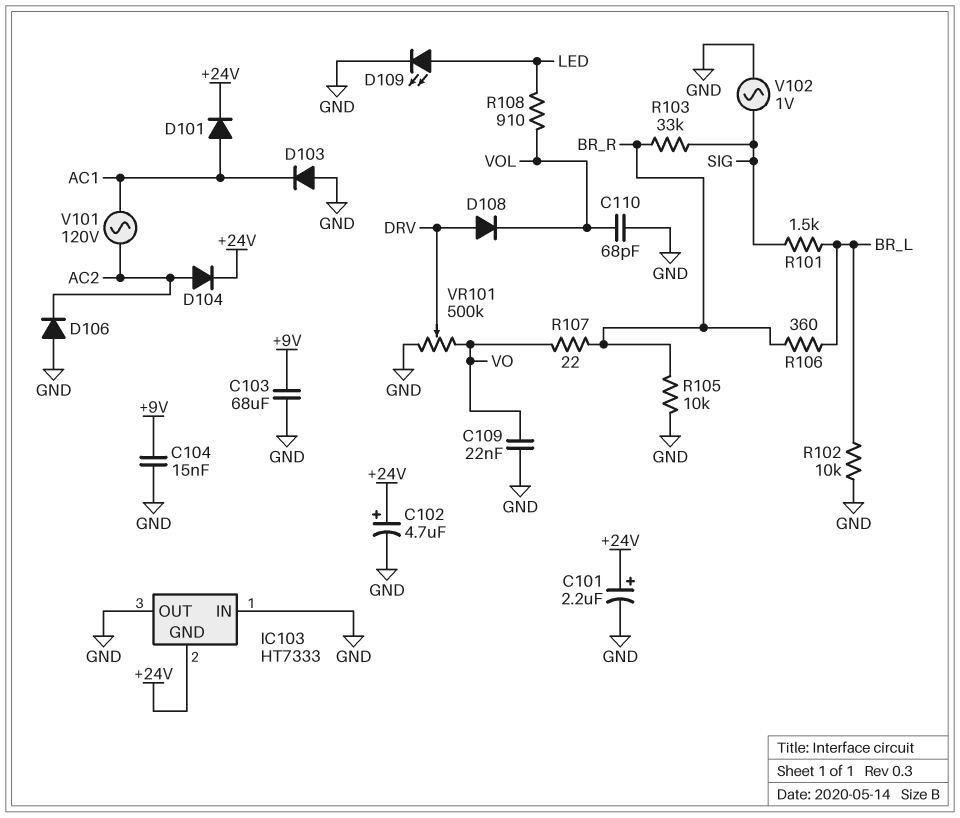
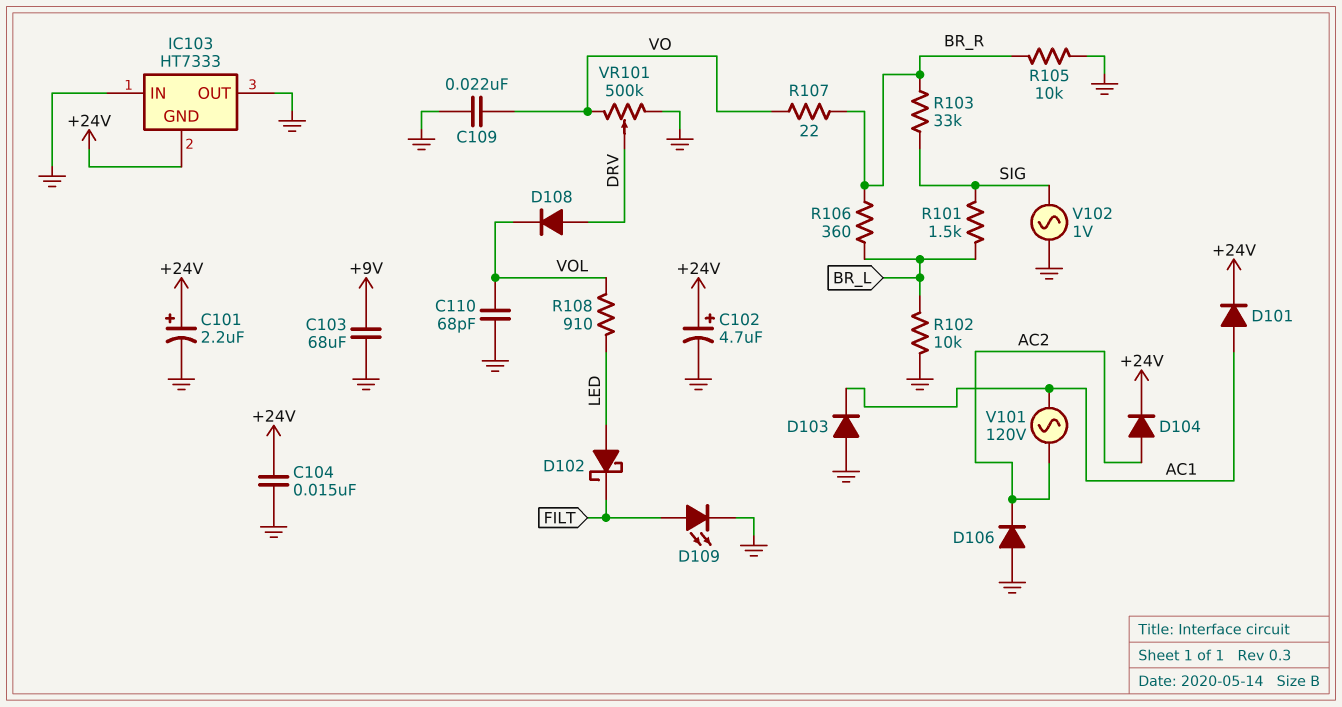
C104: 15nF (+9V, GND) -> 15nF (+24V, GND)
D102: none -> schottky (A LED, K FILT)
D109: LED (A LED, K GND) -> LED (A FILT, K GND)

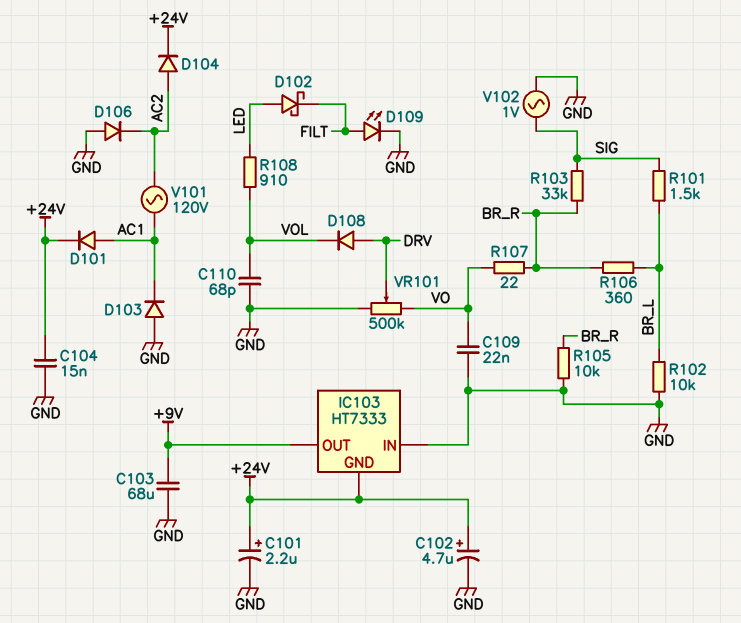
IC103 pin OUT: GND -> +9V

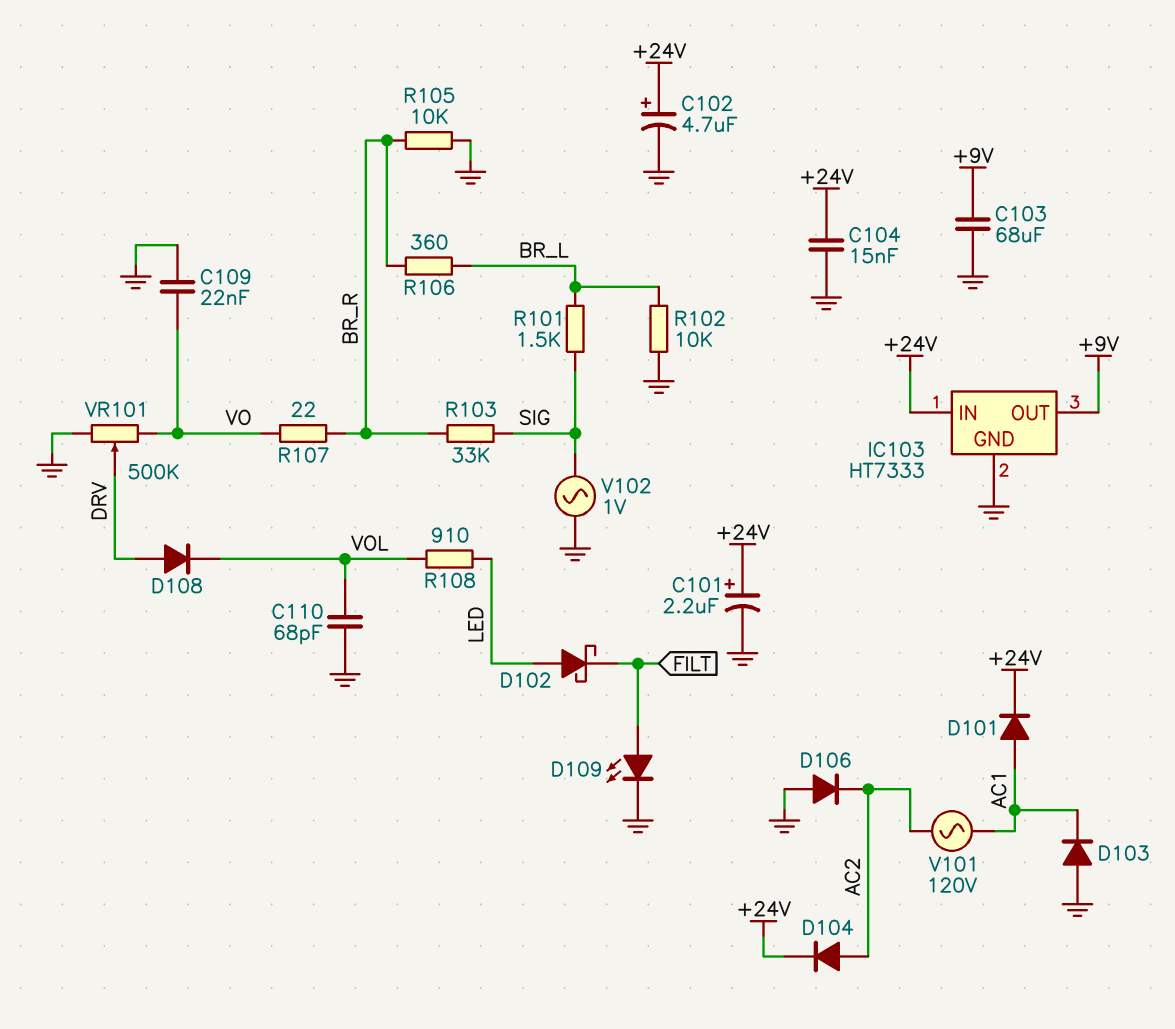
IC103 pin GND: +24V -> GND
IC103 pin IN: GND -> +24V

